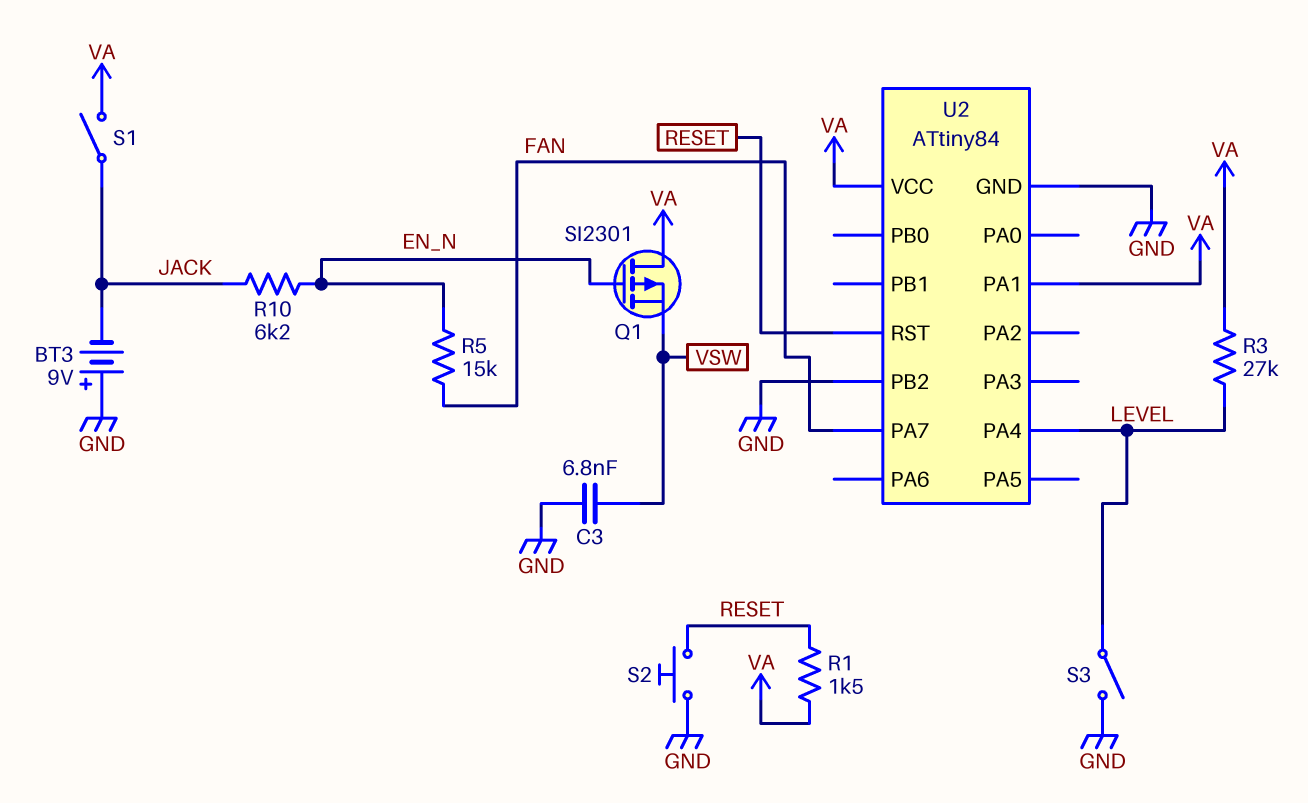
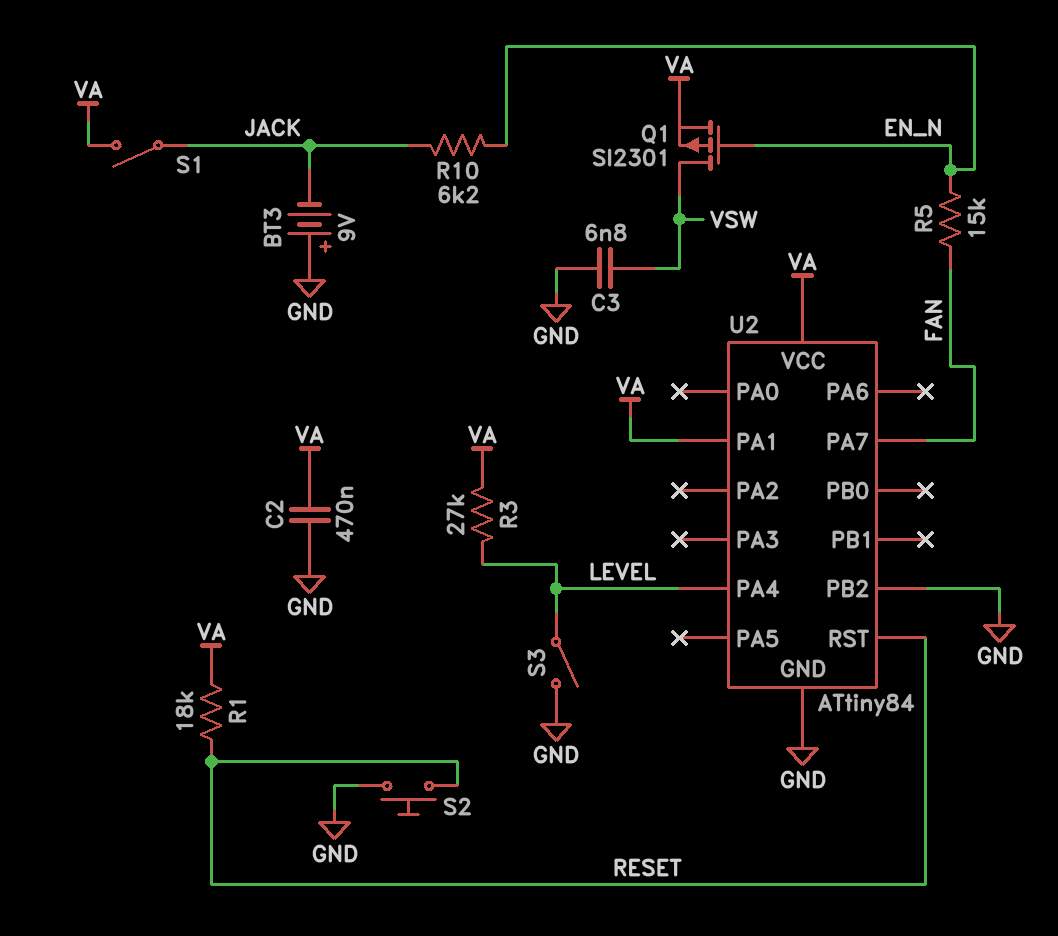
C2: none -> 470nF (GND, VA)
Q1: PMOS SI2301 (G EN_N, D VA, S VSW) -> PMOS SI2301 (G EN_N, D VSW, S VA)
R1: 1.5k (RESET, VA) -> 18k (RESET, VA)

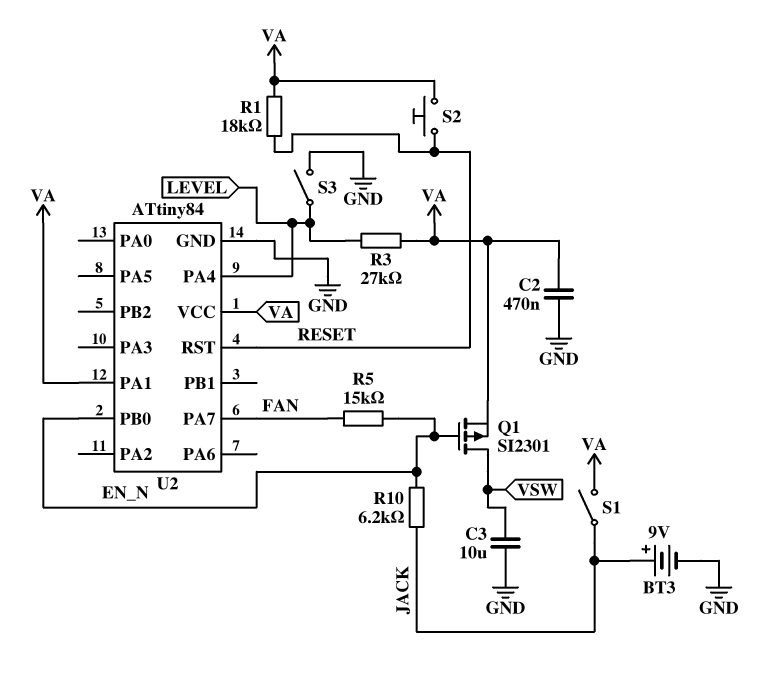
BT3: 9V (plus GND, minus JACK) -> 9V (plus JACK, minus GND)
C3: 6.8nF (GND, VSW) -> 10uF (GND, VSW)
S2: button (GND, RESET) -> button (RESET, VA)
U2 pin PB0: none -> EN_N
U2 pin PB2: GND -> none

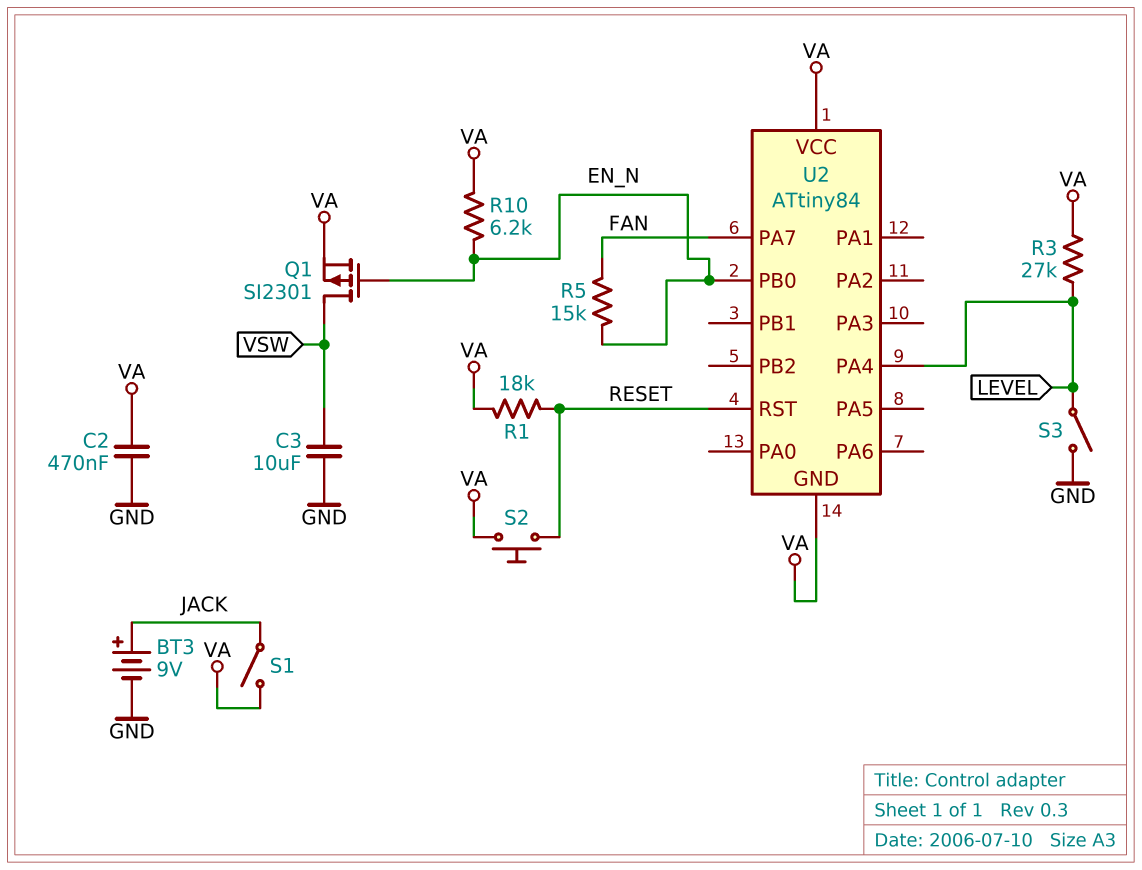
R10: 6.2k (EN_N, JACK) -> 6.2k (EN_N, VA)
U2 pin GND: GND -> VA
U2 pin PA1: VA -> none

